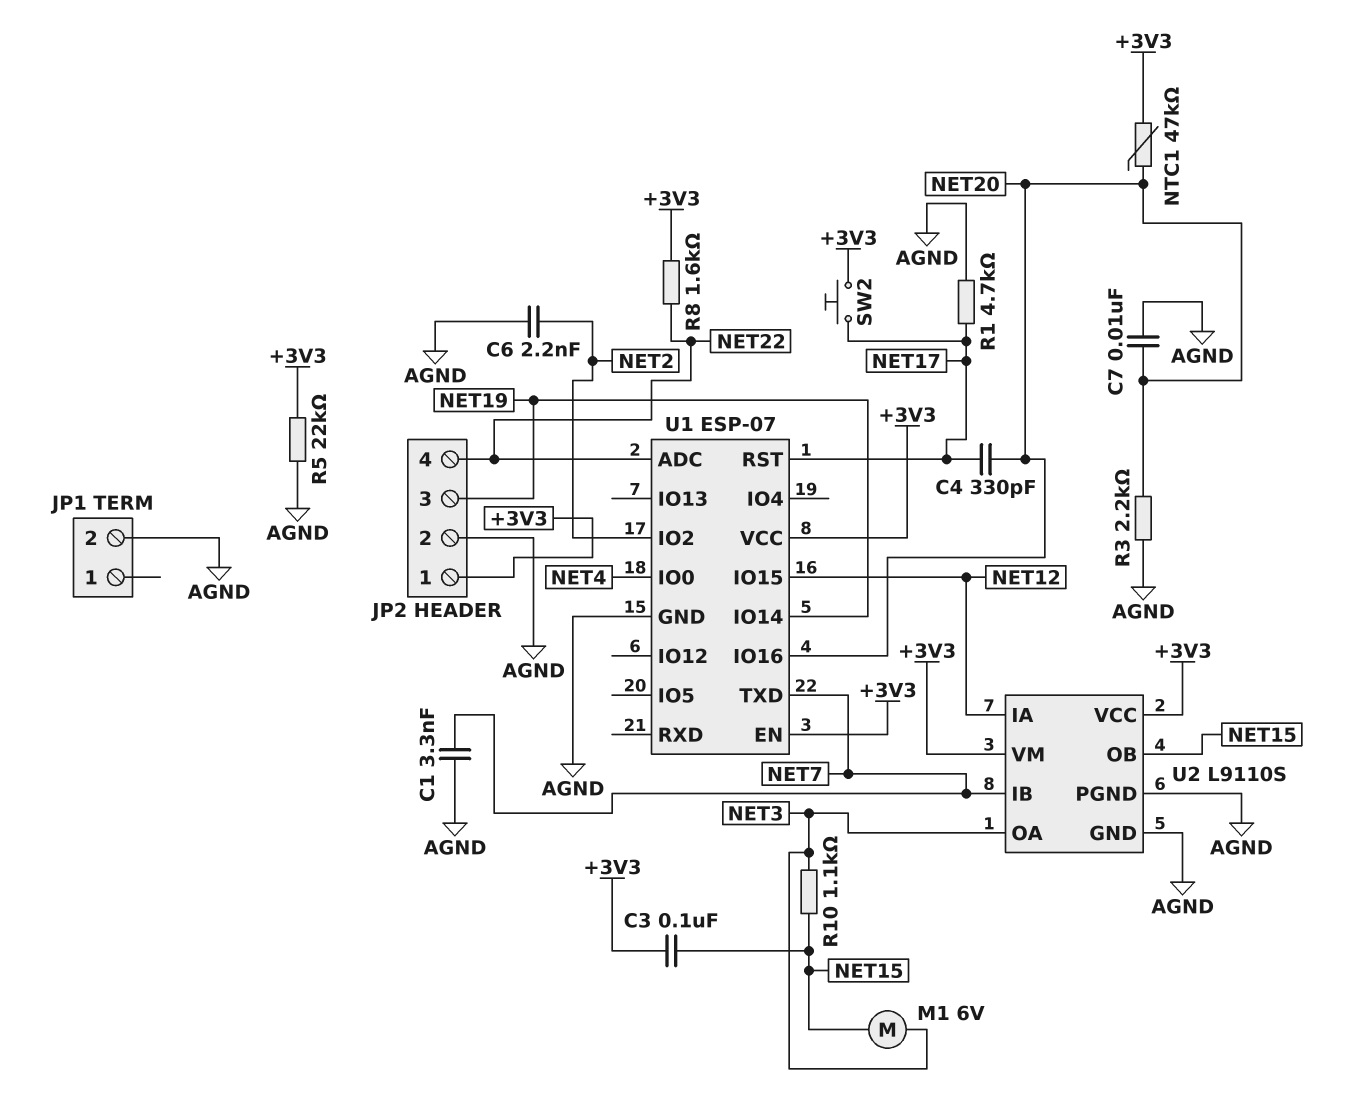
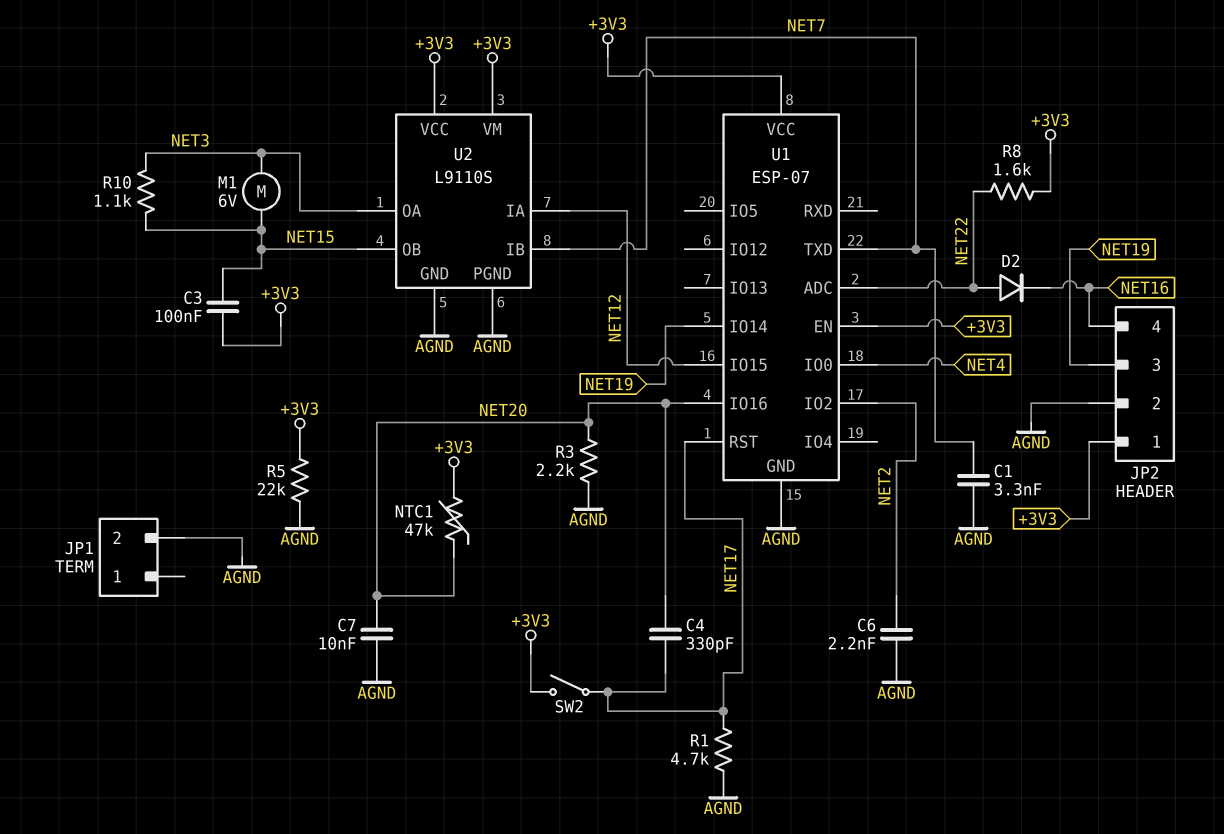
D2: none -> diode (A NET22, K NET16)
JP2 pin 4: NET22 -> NET16
SW2: button (+3V3, NET17) -> switch (+3V3, NET17)

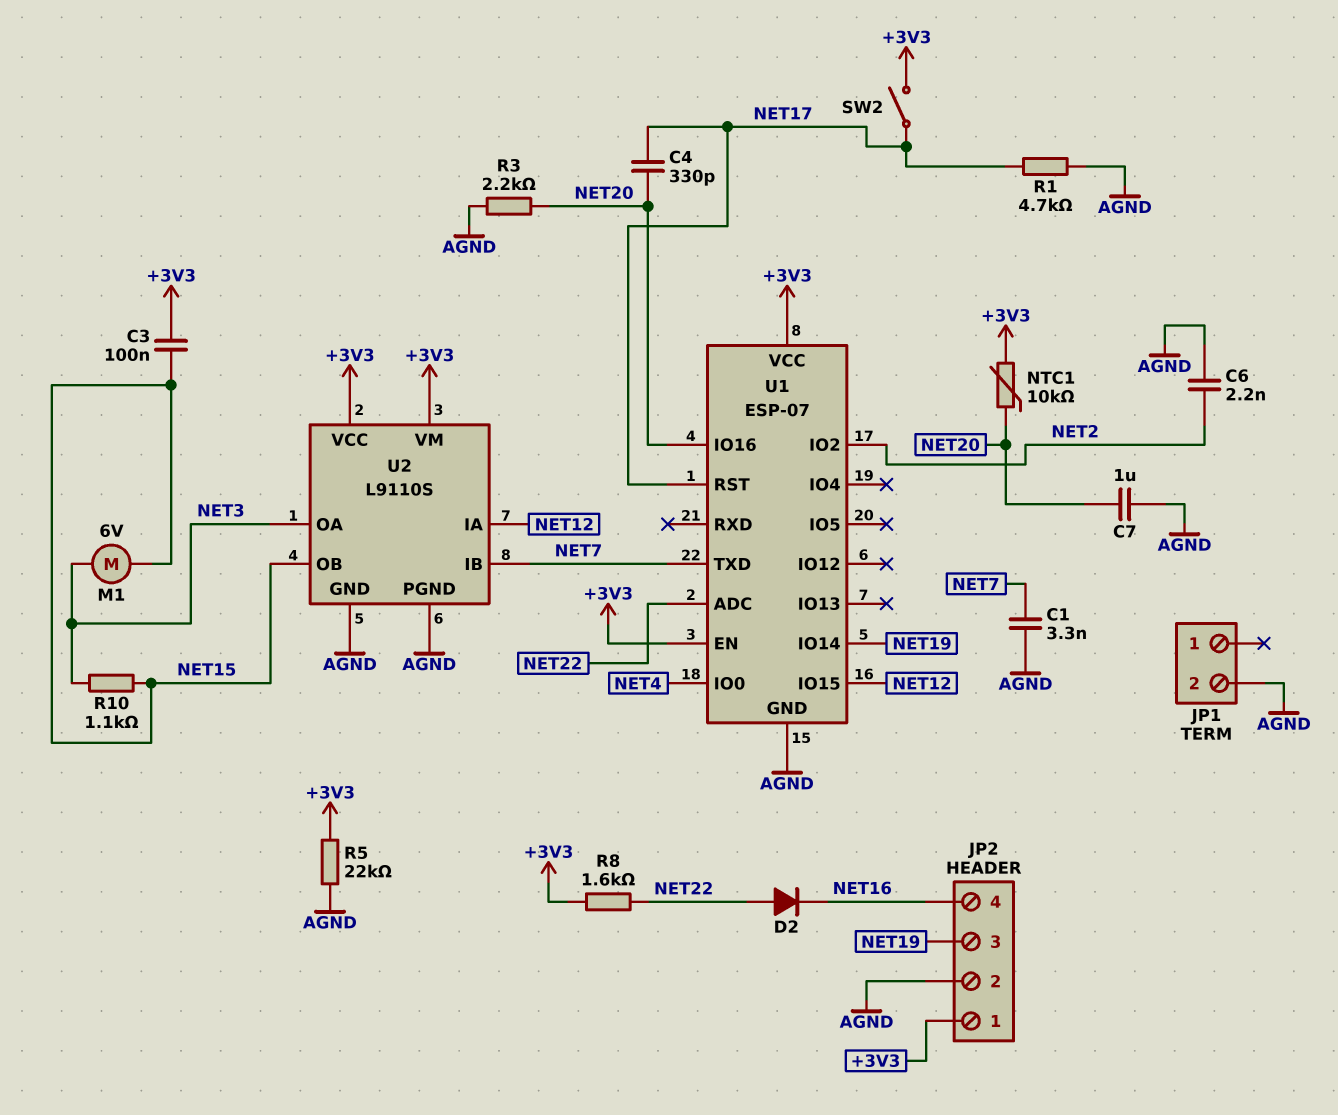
C7: 10nF (AGND, NET20) -> 1uF (AGND, NET20)
NTC1: 47k (+3V3, NET20) -> 10k (+3V3, NET20)

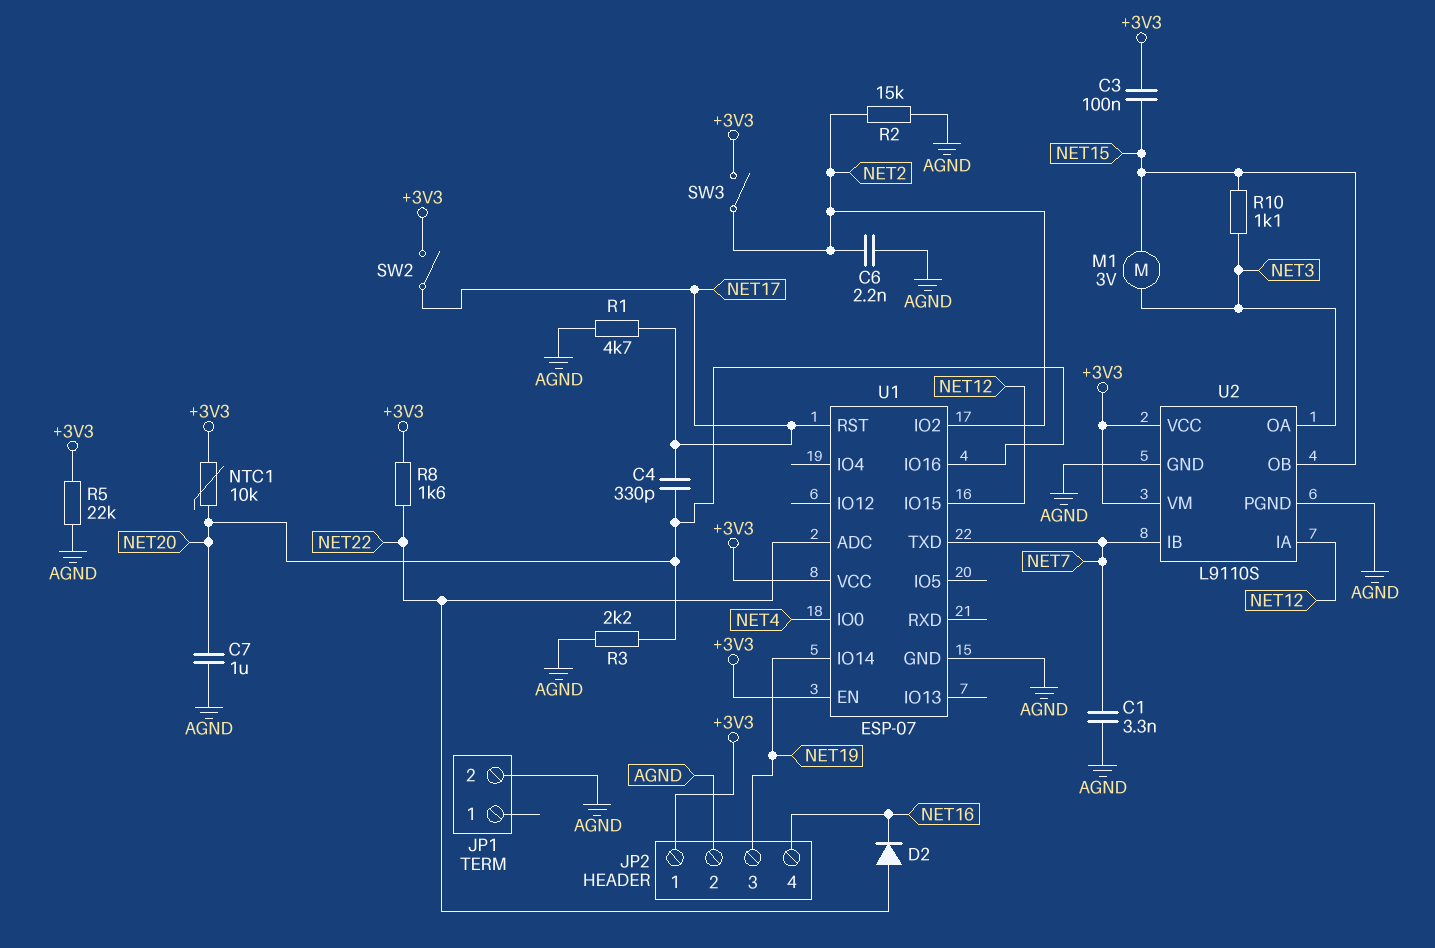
M1: motor 6V (NET3, NET15) -> motor 3V (NET3, NET15)
R2: none -> 15k (AGND, NET2)
SW3: none -> switch (+3V3, NET2)

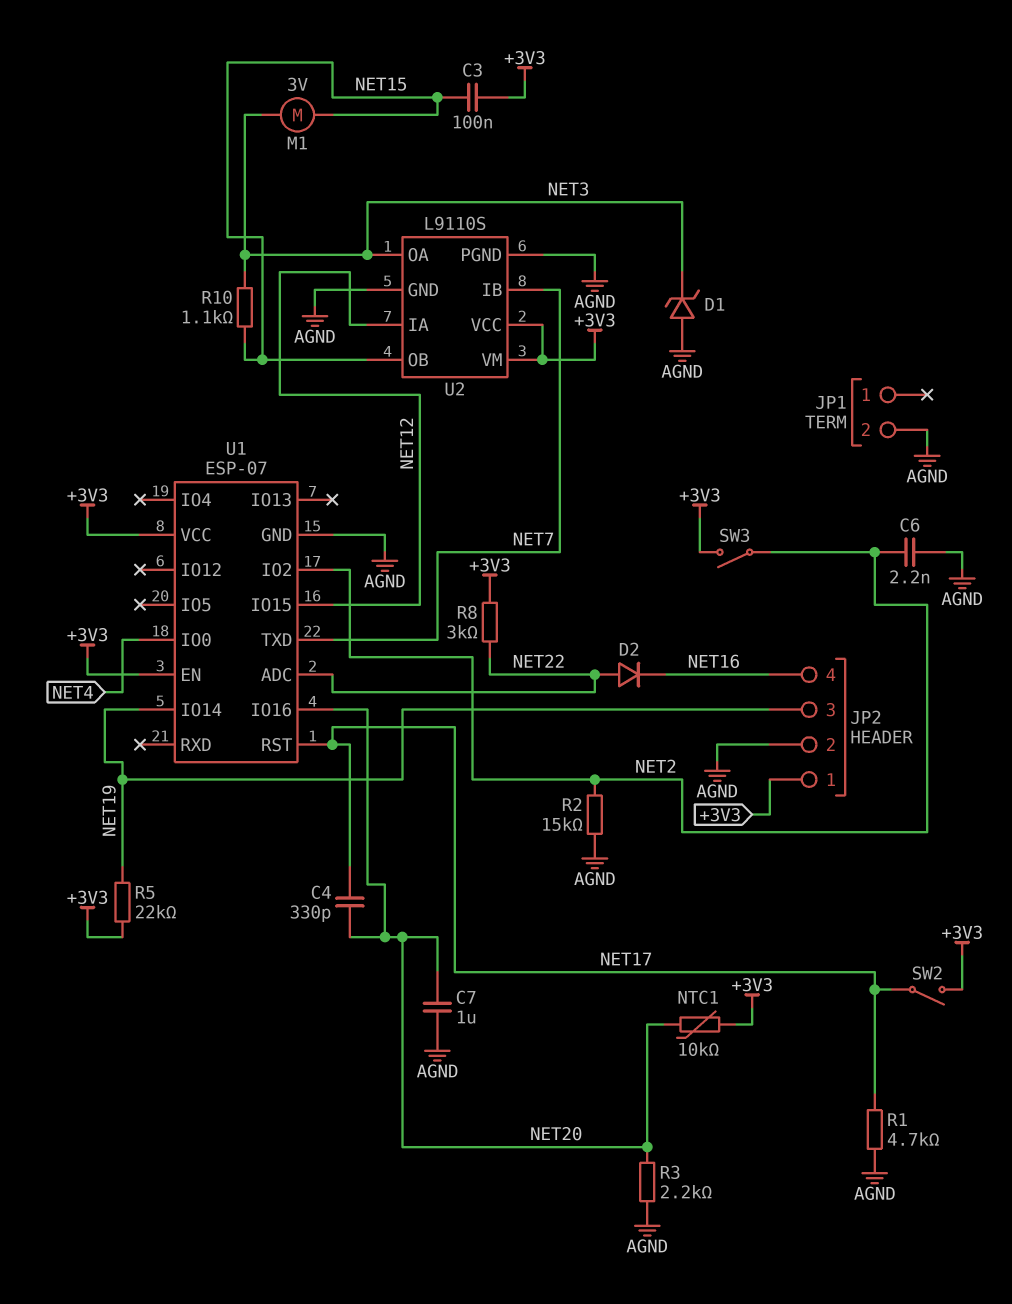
C1: 3.3nF (AGND, NET7) -> none
D1: none -> zener (A AGND, K NET3)
R5: 22k (+3V3, AGND) -> 22k (+3V3, NET19)
R8: 1.6k (+3V3, NET22) -> 3k (+3V3, NET22)

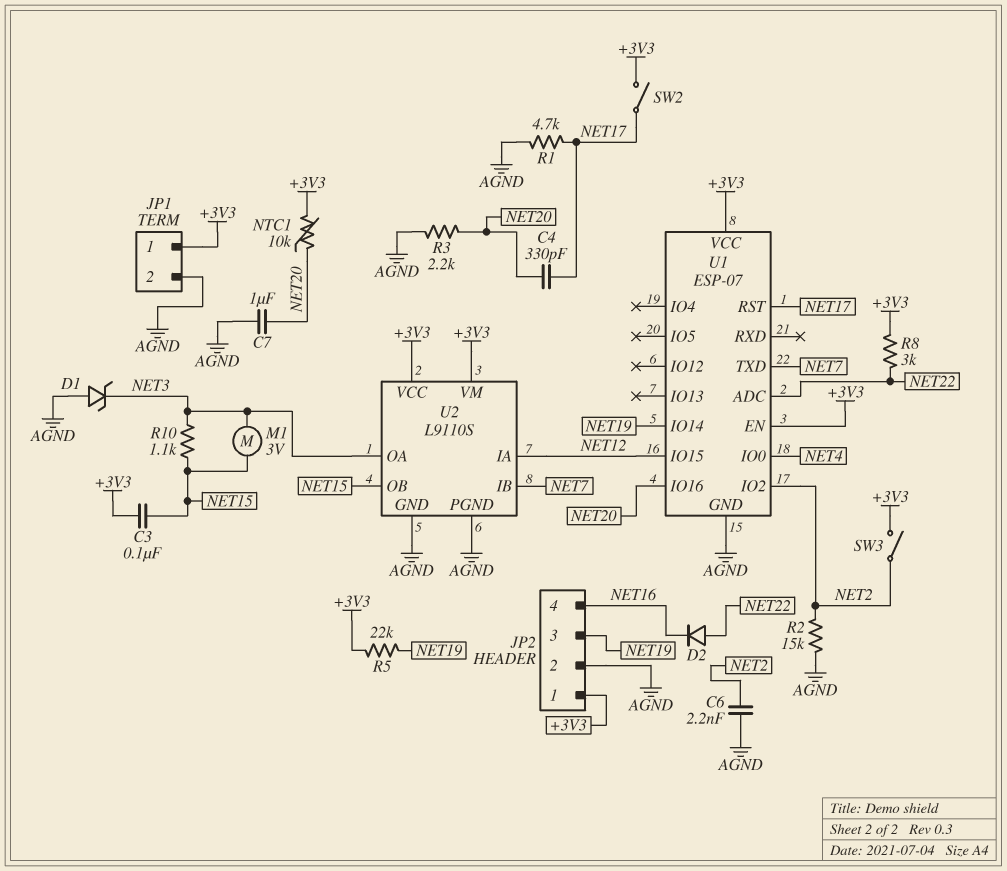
JP1 pin 1: none -> +3V3

